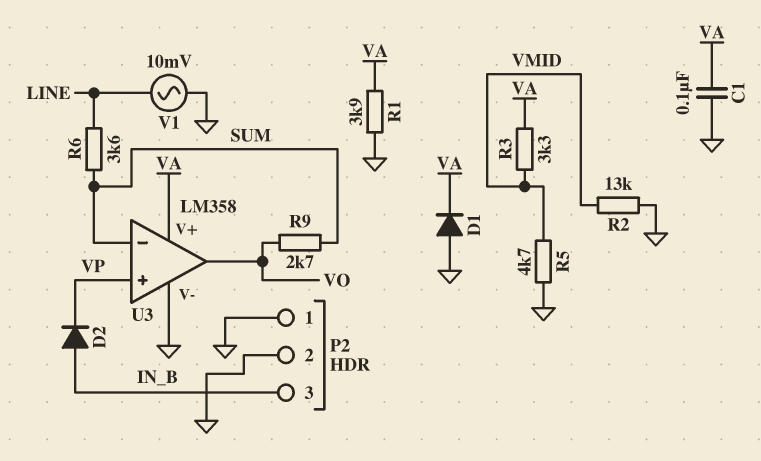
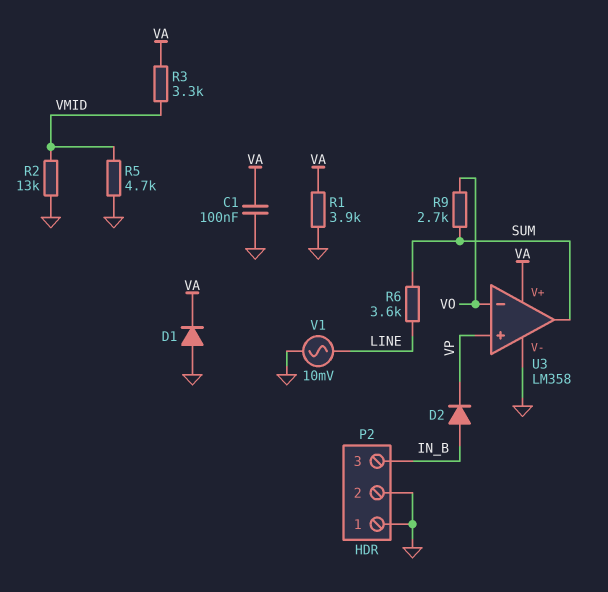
U3 pin in-: SUM -> VO
U3 pin out: VO -> SUM

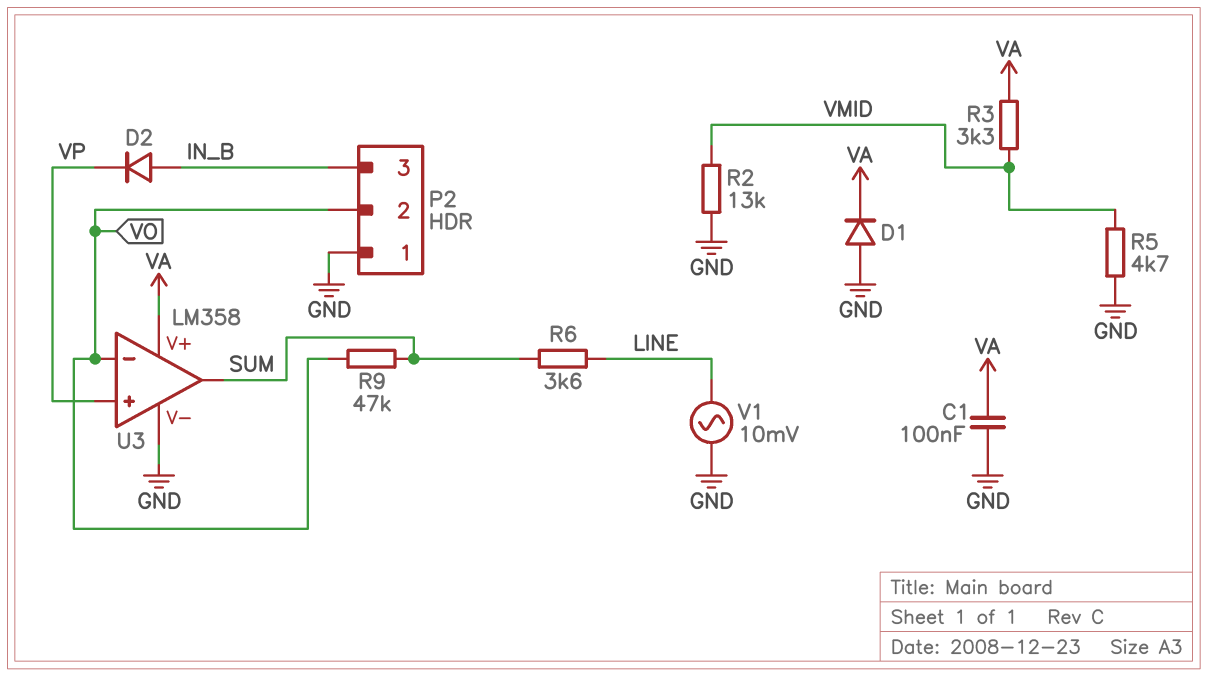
P2 pin 2: GND -> VO
R1: 3.9k (GND, VA) -> none
R9: 2.7k (SUM, VO) -> 47k (SUM, VO)

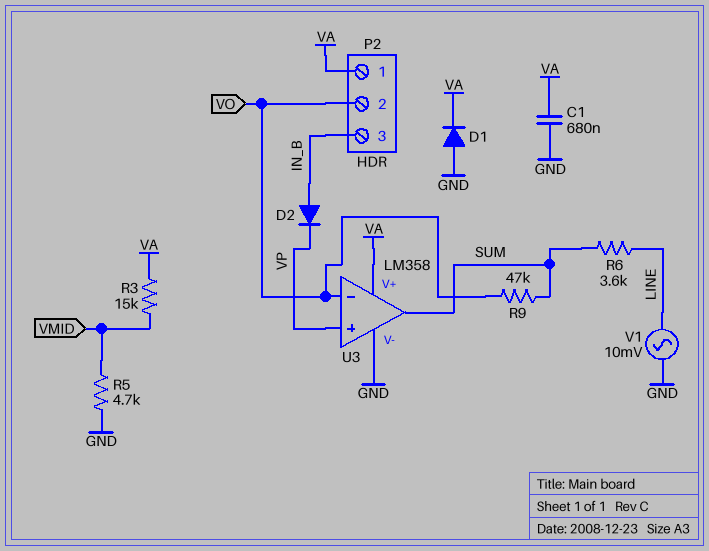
C1: 100nF (GND, VA) -> 680nF (GND, VA)
P2 pin 1: GND -> VA
R2: 13k (GND, VMID) -> none
R3: 3.3k (VA, VMID) -> 15k (VA, VMID)

